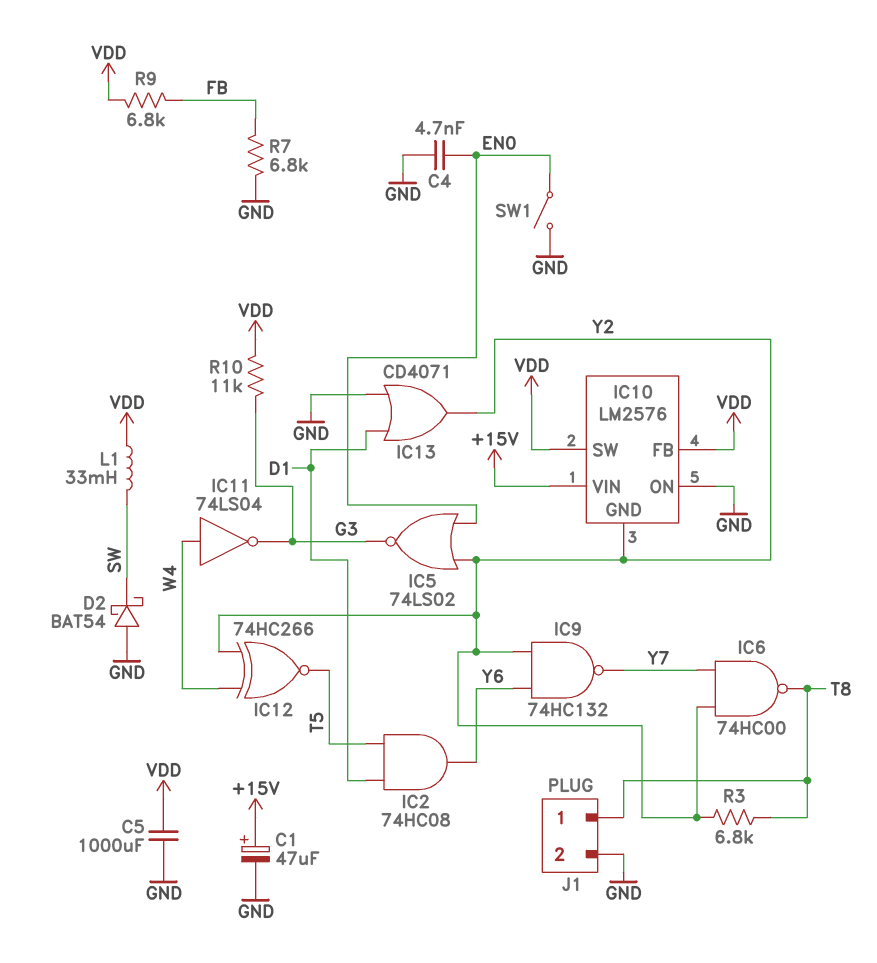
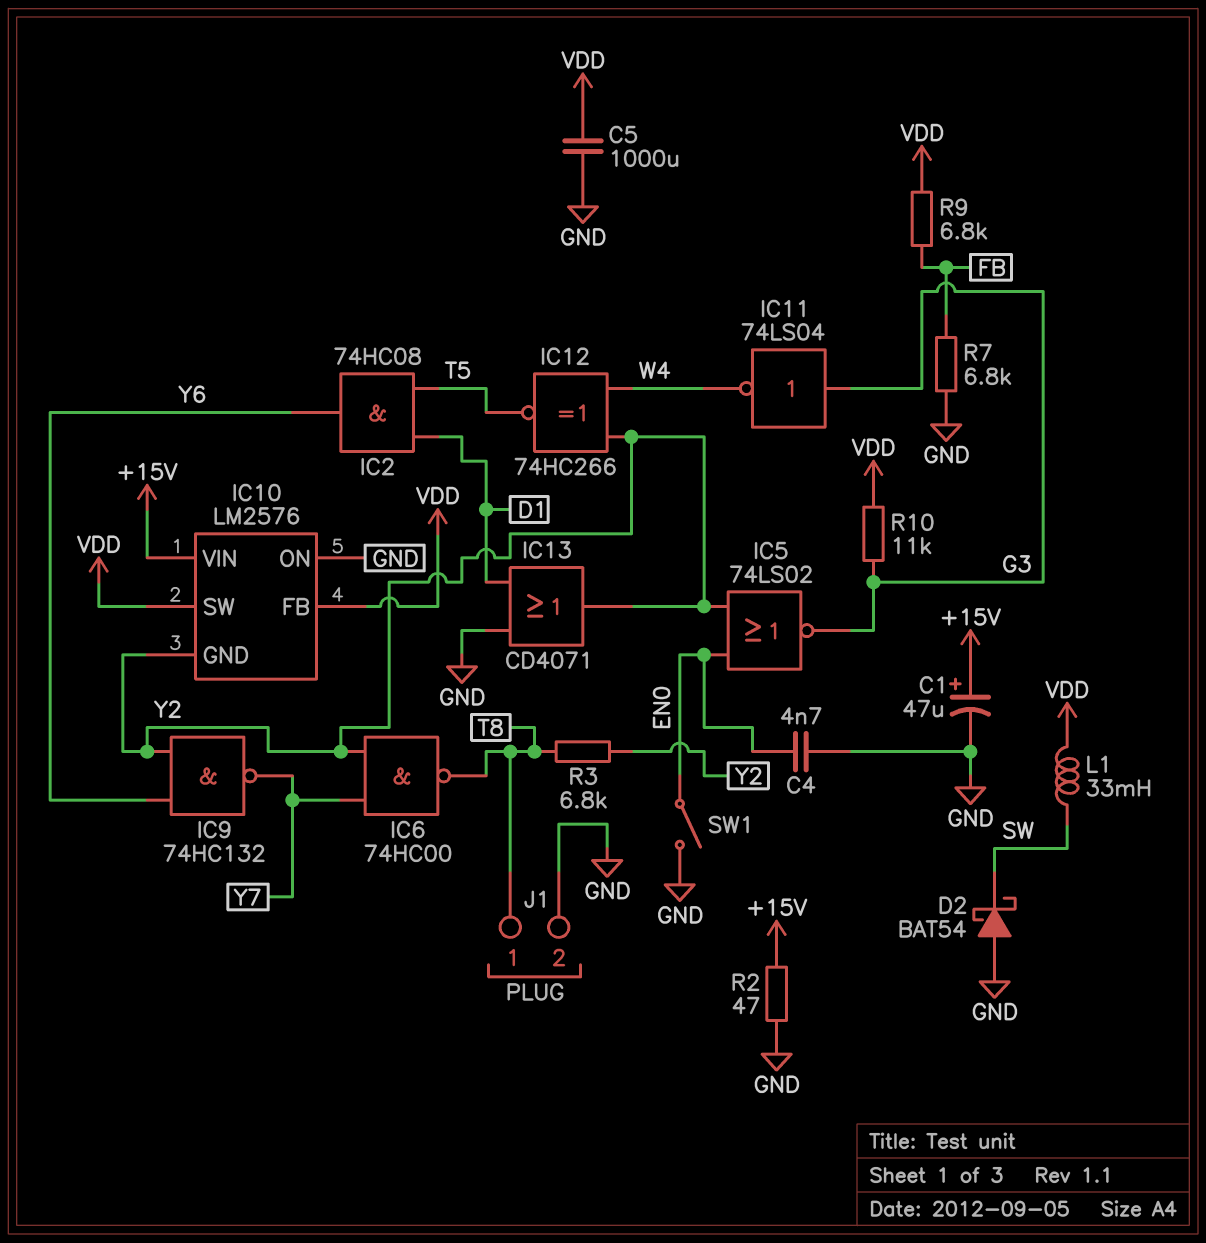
IC11: NOT 74LS04 (in W4, out G3) -> NOT 74LS04 (in G3, out W4)
R2: none -> 47 (+15V, GND)

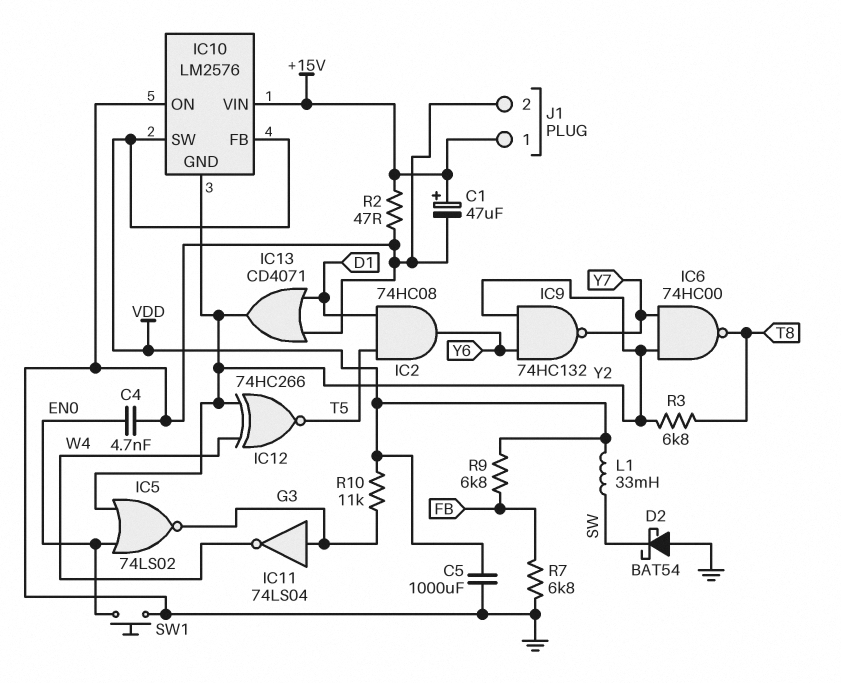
J1 pin 1: T8 -> +15V
SW1: switch (EN0, GND) -> button (EN0, GND)

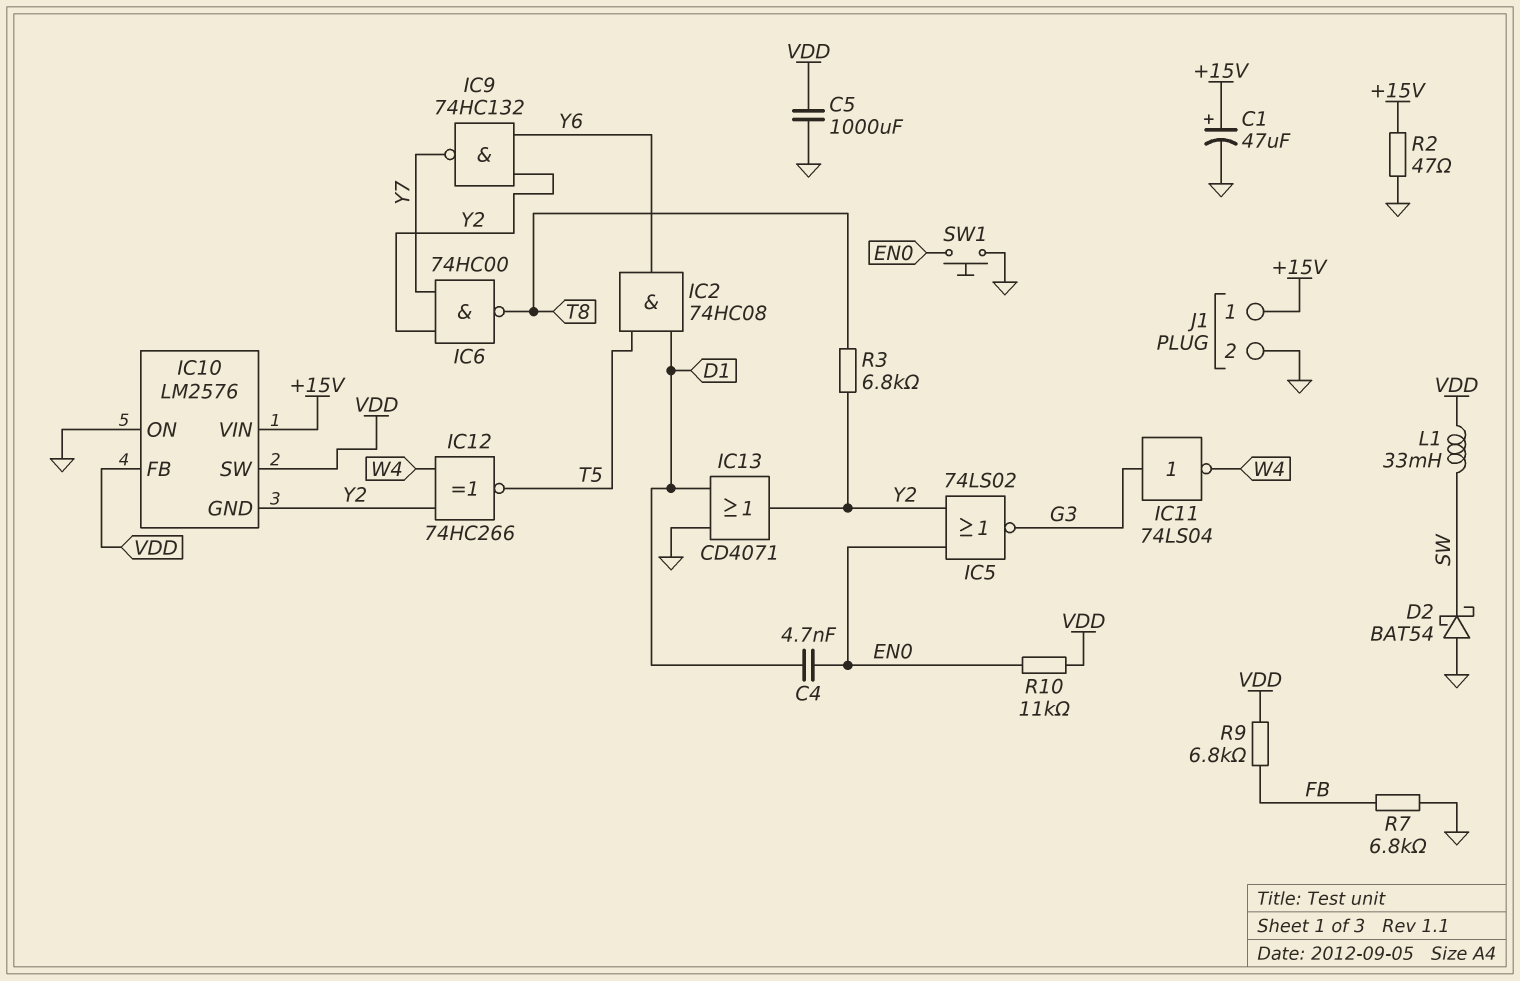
C4: 4.7nF (EN0, GND) -> 4.7nF (D1, EN0)
R10: 11k (G3, VDD) -> 11k (EN0, VDD)

